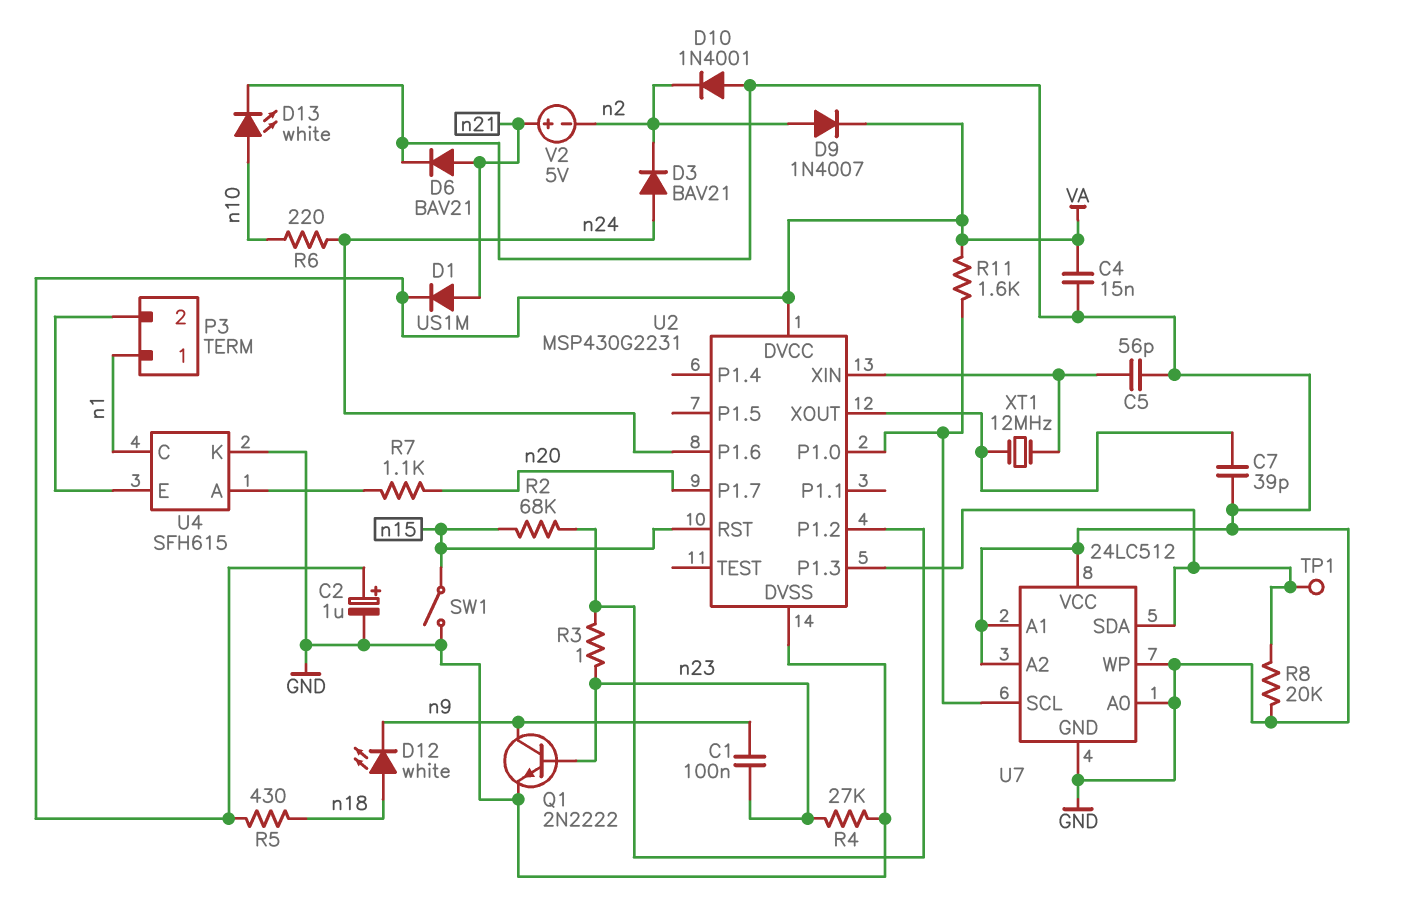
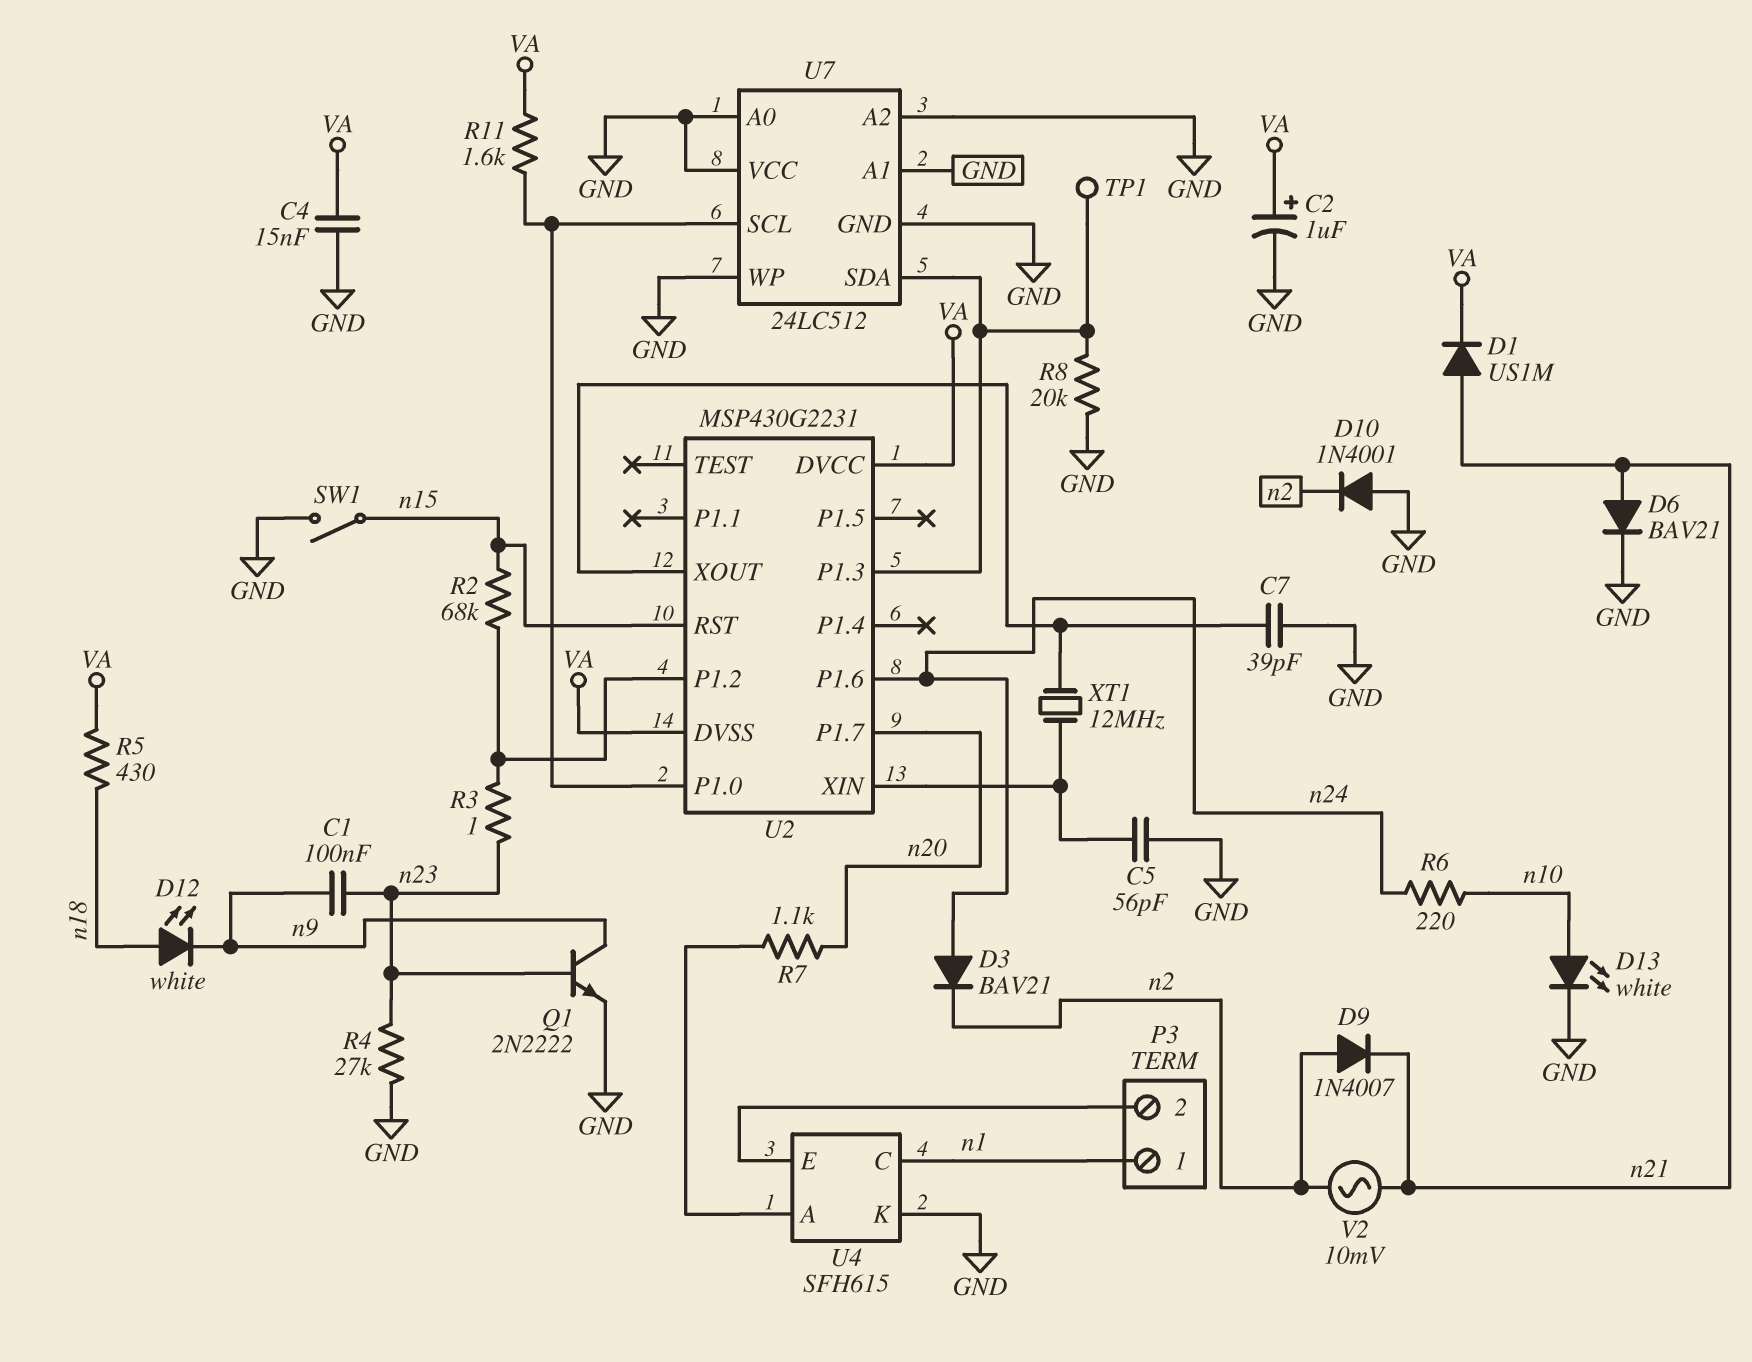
D9: diode 1N4007 (A n2, K VA) -> diode 1N4007 (A n2, K n21)
U2 pin DVSS: GND -> VA
V2: 5V (plus n21, minus n2) -> AC 10mV (n2, n21)

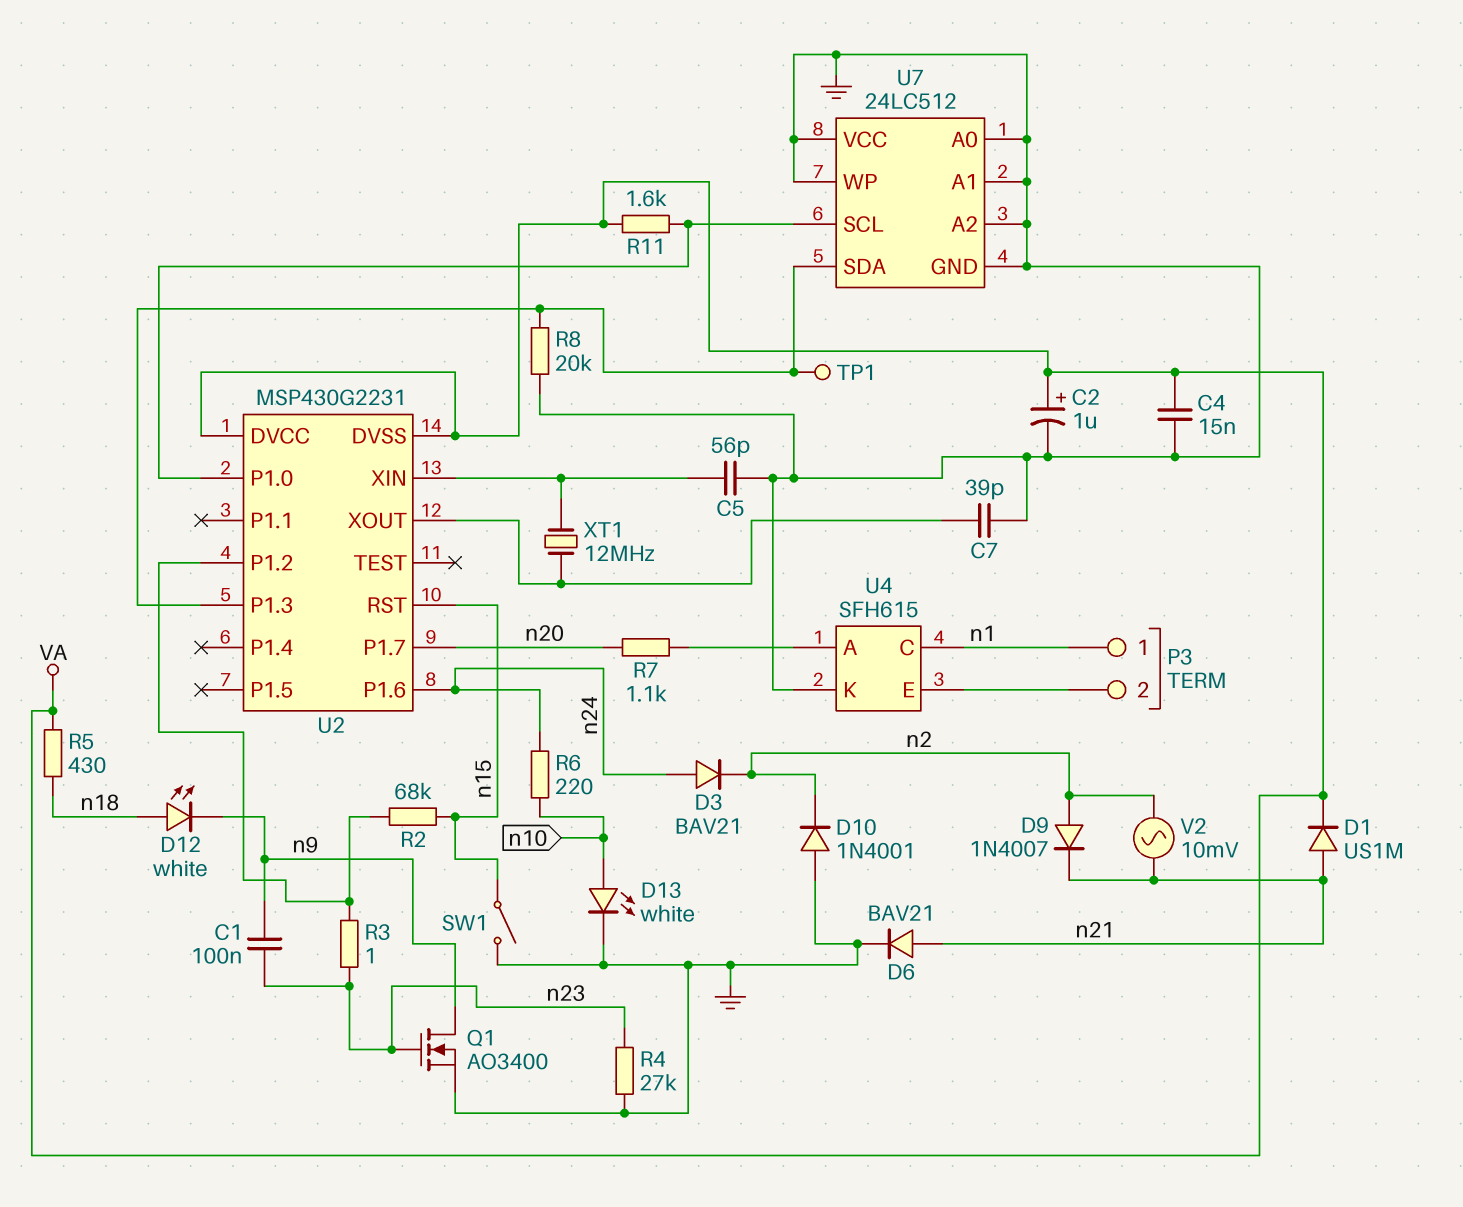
Q1: NPN 2N2222 (B n23, C n9, E GND) -> NMOS AO3400 (G n23, D n9, S GND)

